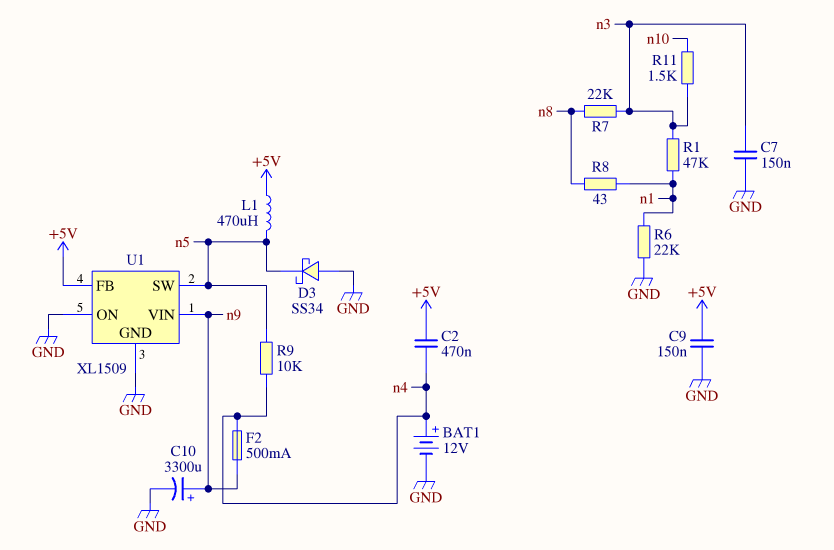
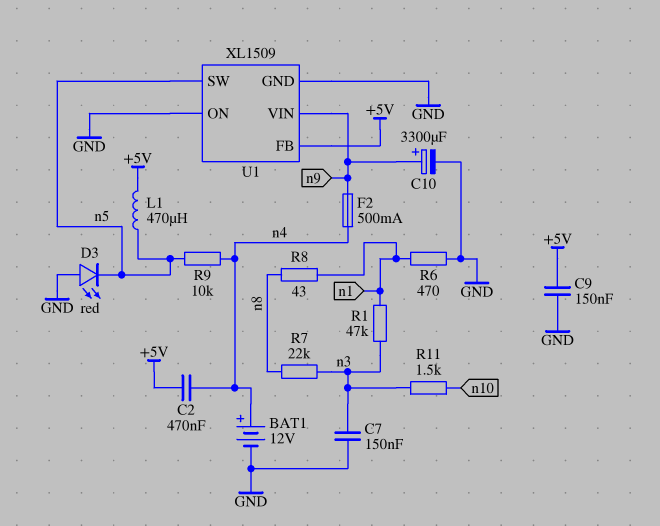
D3: schottky SS34 (A GND, K n5) -> LED red (A GND, K n5)
R6: 22k (GND, n1) -> 470 (GND, n1)

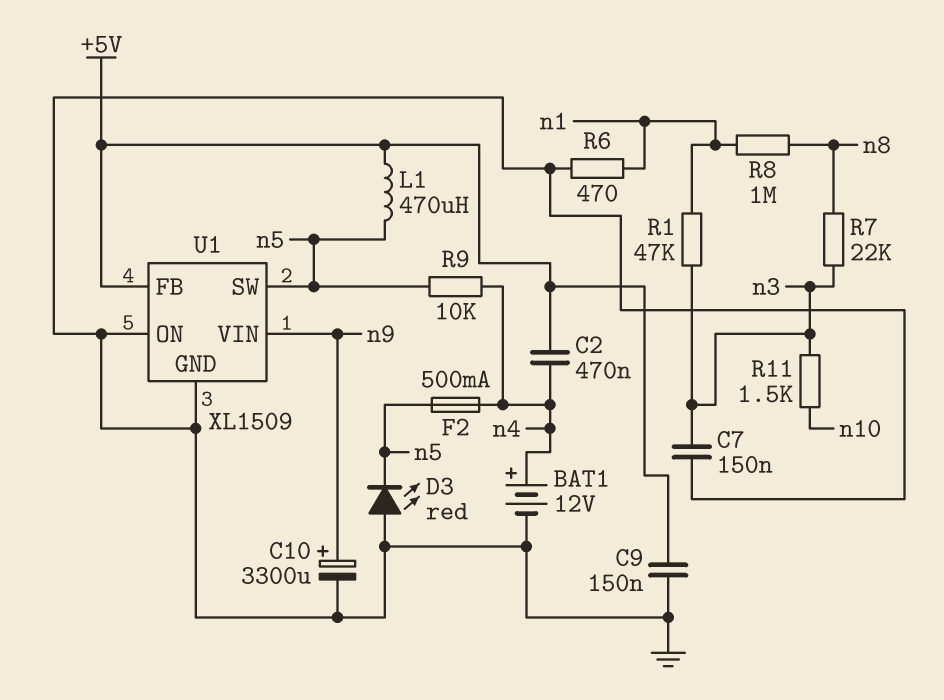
F2: 500mA (n4, n9) -> 500mA (n4, n5)
R8: 43 (n1, n8) -> 1M (n1, n8)

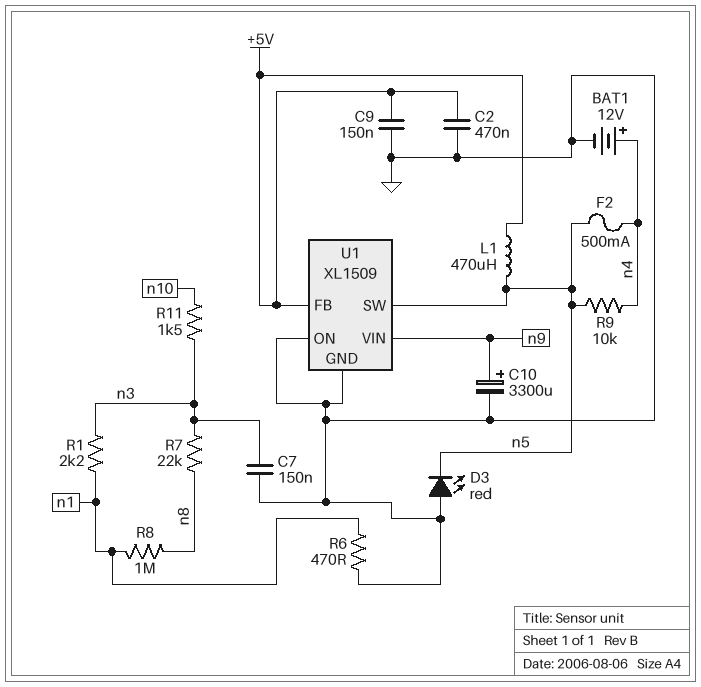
C2: 470nF (+5V, n4) -> 470nF (+5V, GND)
R1: 47k (n1, n3) -> 2.2k (n1, n3)

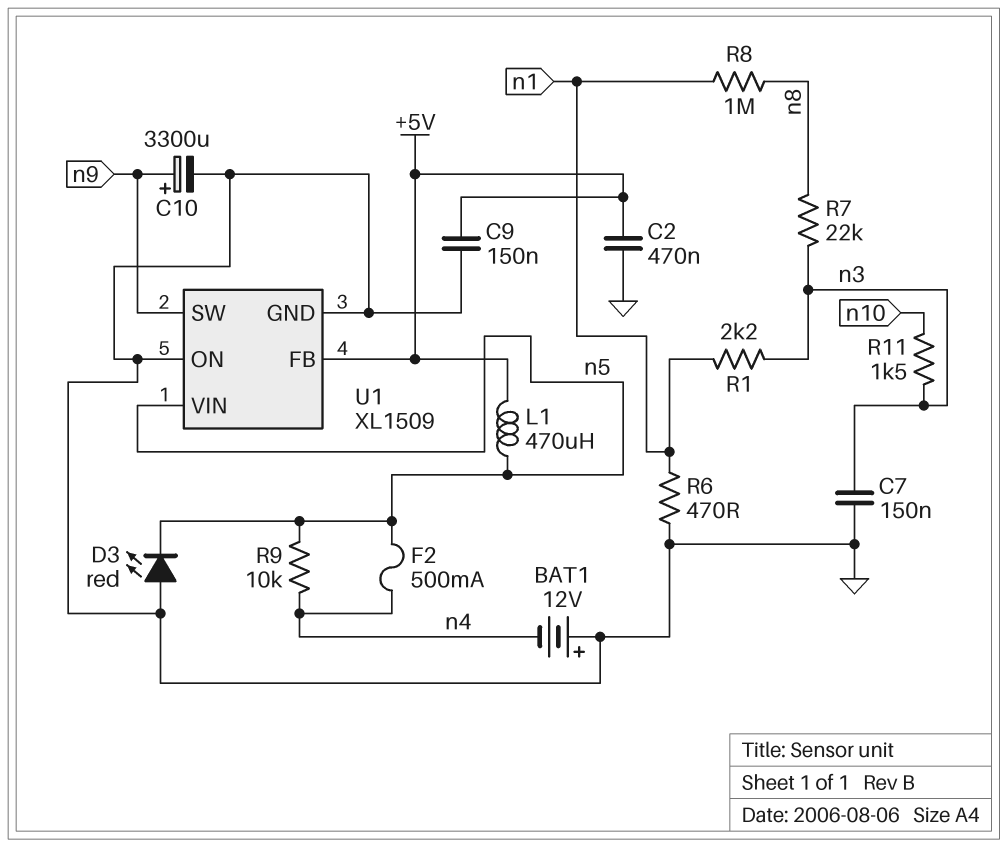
BAT1: 12V (plus n4, minus GND) -> 12V (plus GND, minus n4)
U1 pin SW: n5 -> n9
U1 pin VIN: n9 -> n5

